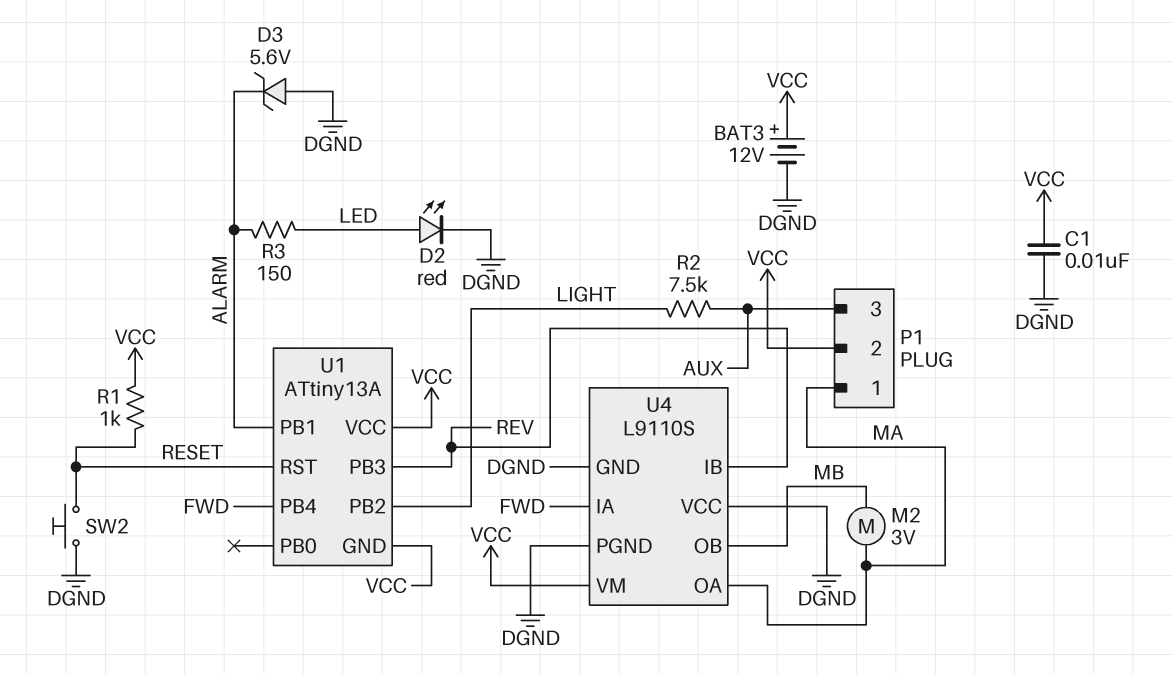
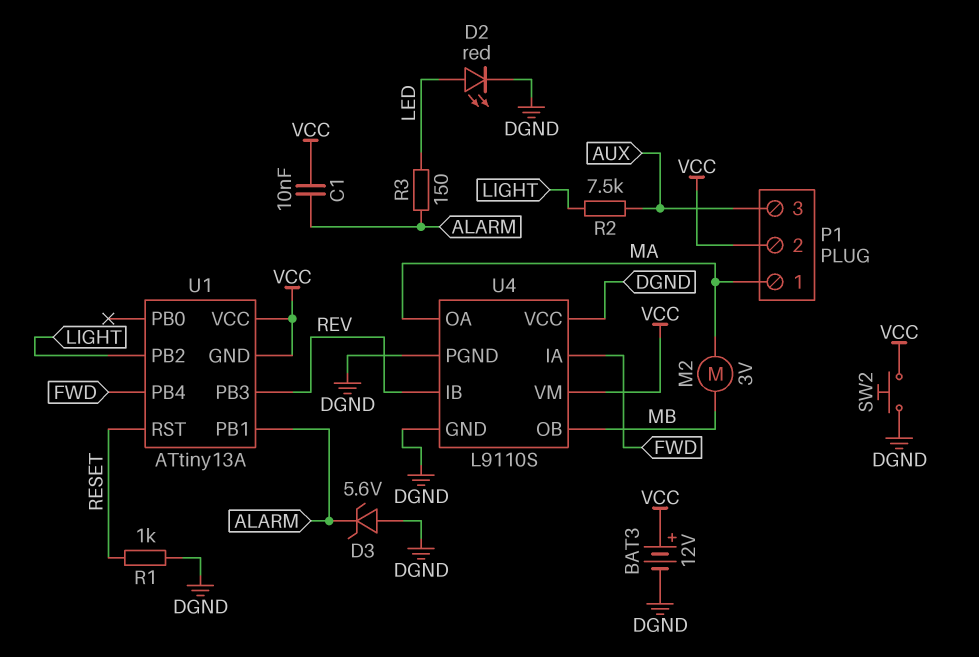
C1: 10nF (DGND, VCC) -> 10nF (ALARM, VCC)
R1: 1k (RESET, VCC) -> 1k (DGND, RESET)
SW2: button (DGND, RESET) -> button (DGND, VCC)

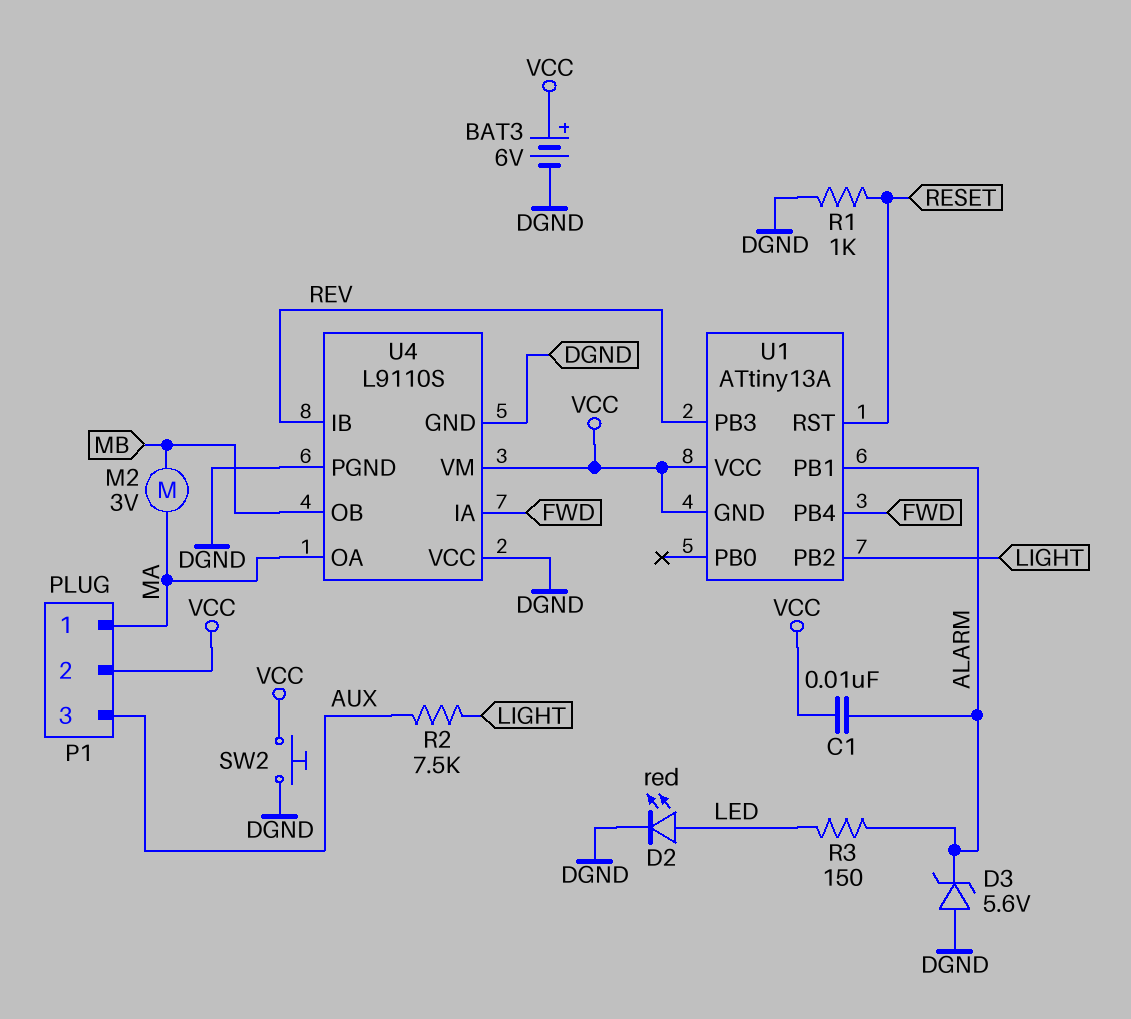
BAT3: 12V (plus VCC, minus DGND) -> 6V (plus VCC, minus DGND)

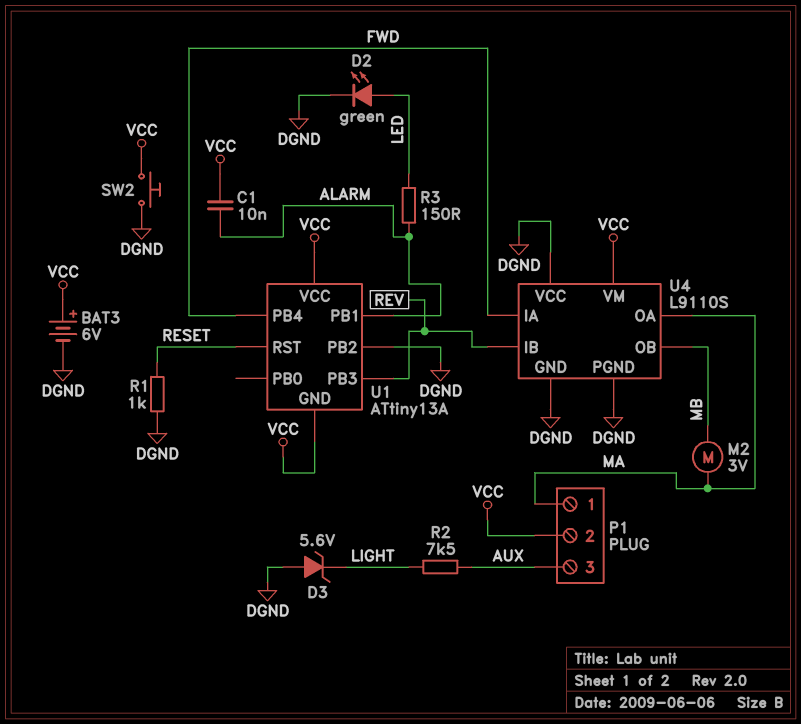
D2: LED red (A LED, K DGND) -> LED green (A LED, K DGND)
D3: zener 5.6V (A DGND, K ALARM) -> zener 5.6V (A DGND, K LIGHT)
U1 pin PB2: LIGHT -> DGND

